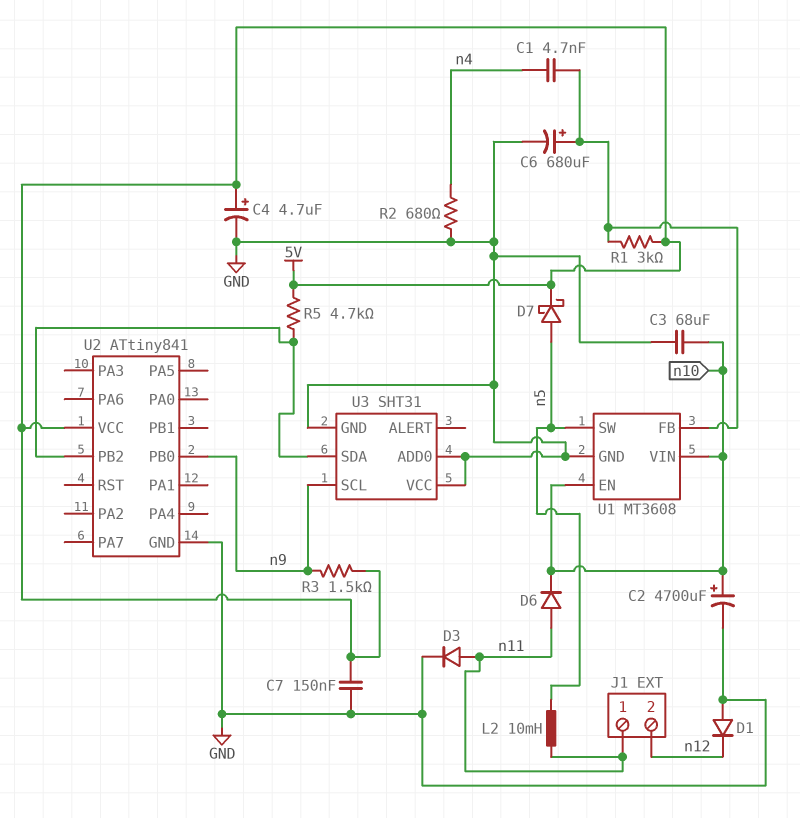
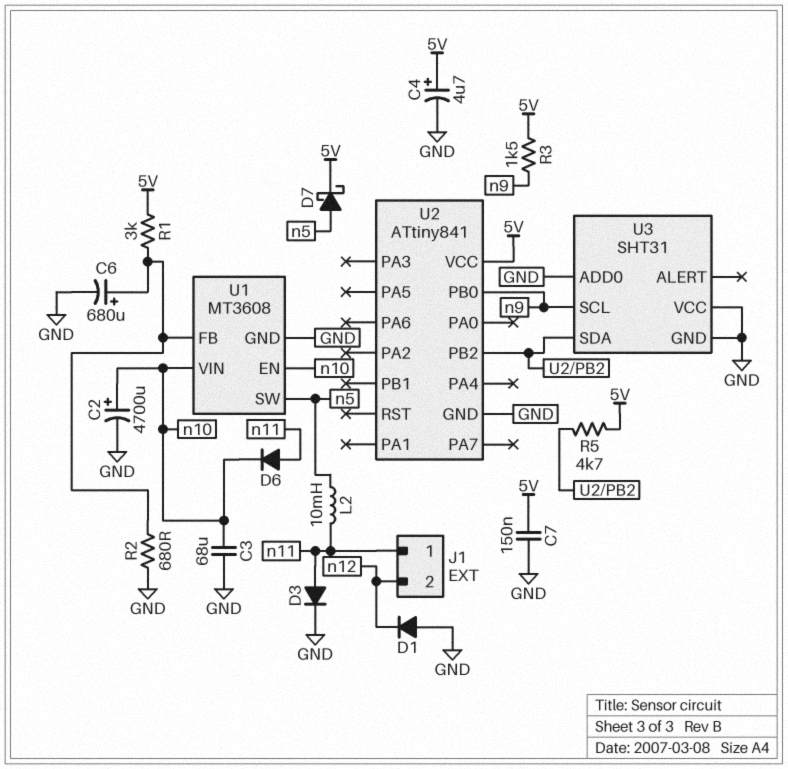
C1: 4.7nF (U1/FB, n4) -> none
R2: 680 (GND, n4) -> 680 (GND, U1/FB)

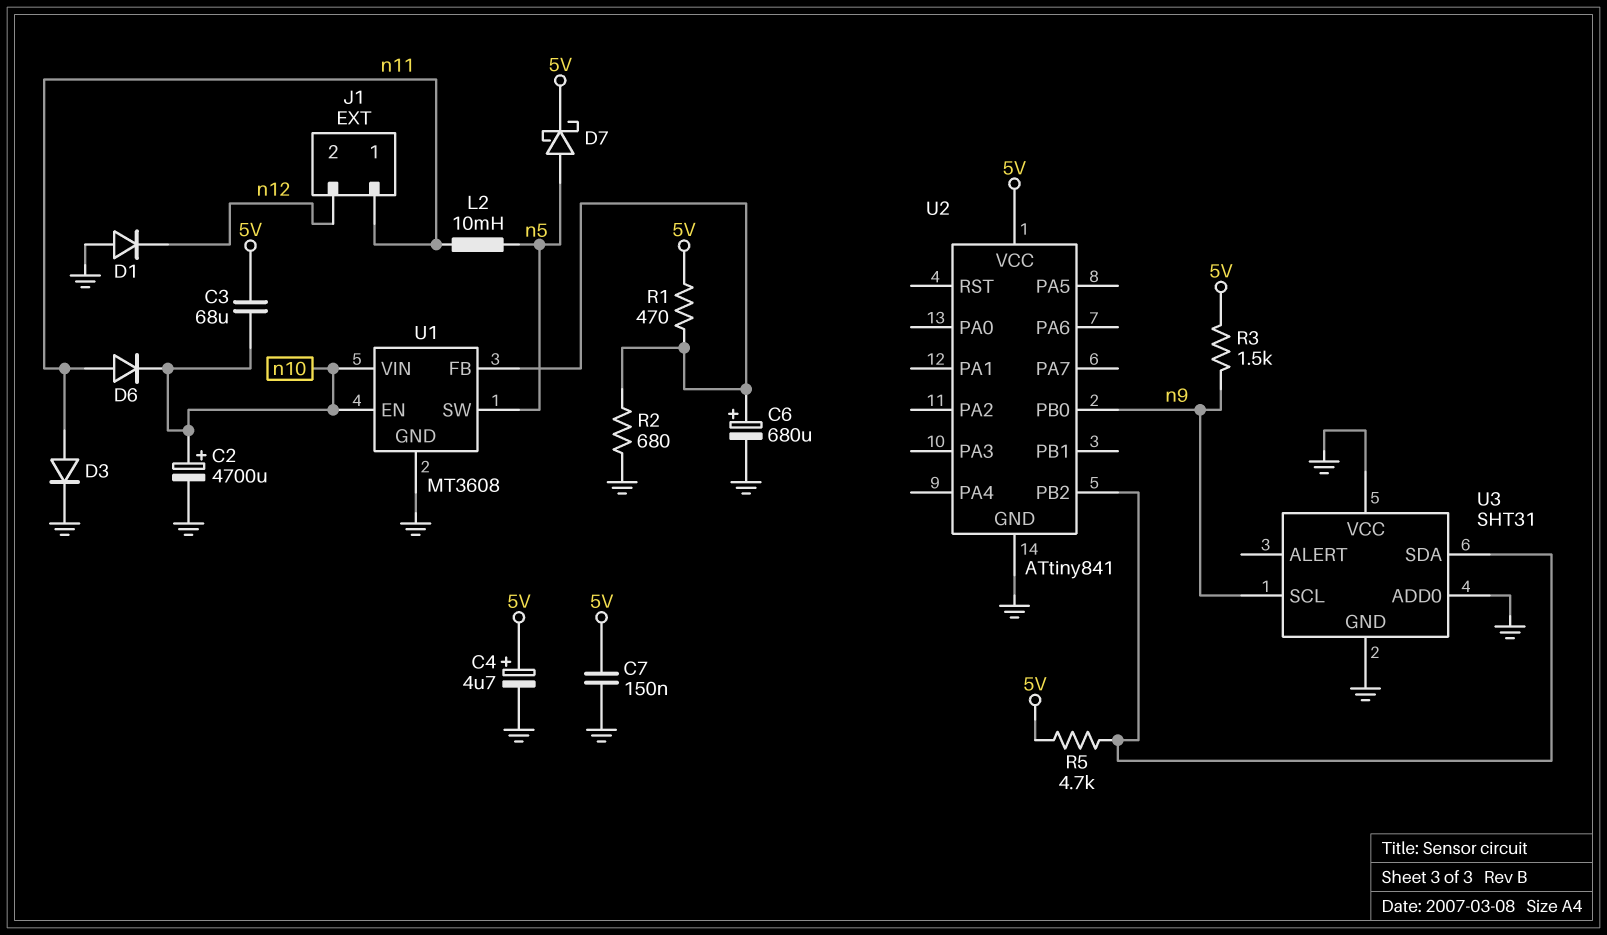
C3: 68uF (GND, n10) -> 68uF (5V, n10)
R1: 3k (5V, U1/FB) -> 470 (5V, U1/FB)

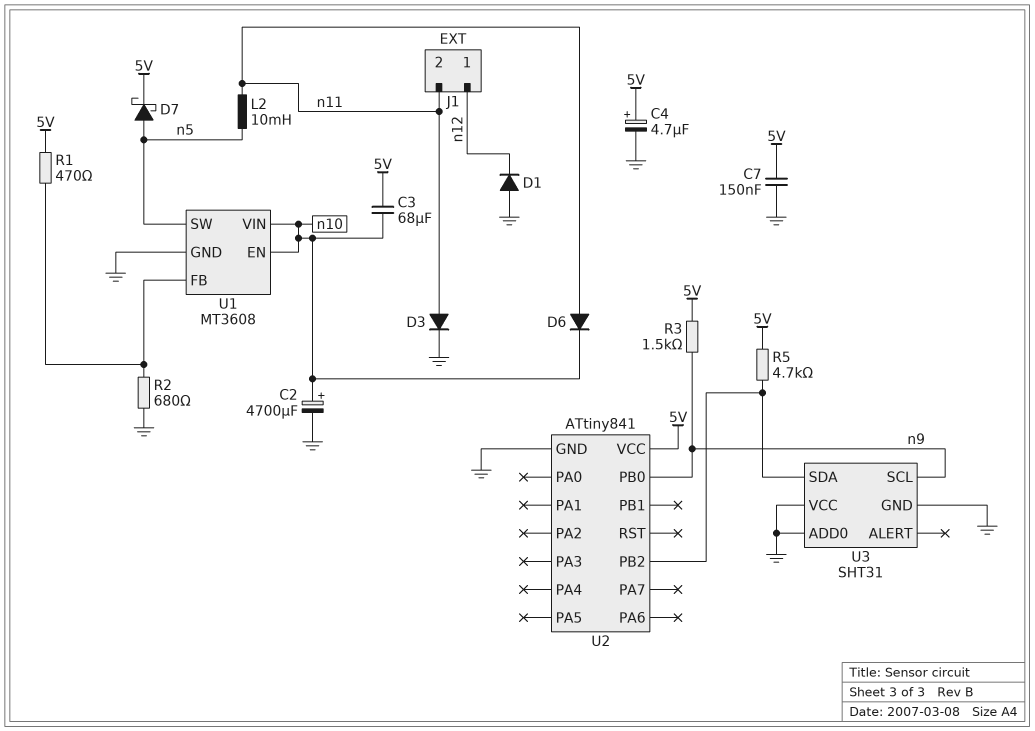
C6: 680uF (plus U1/FB, minus GND) -> none
J1 pin 1: n11 -> n12
J1 pin 2: n12 -> n11

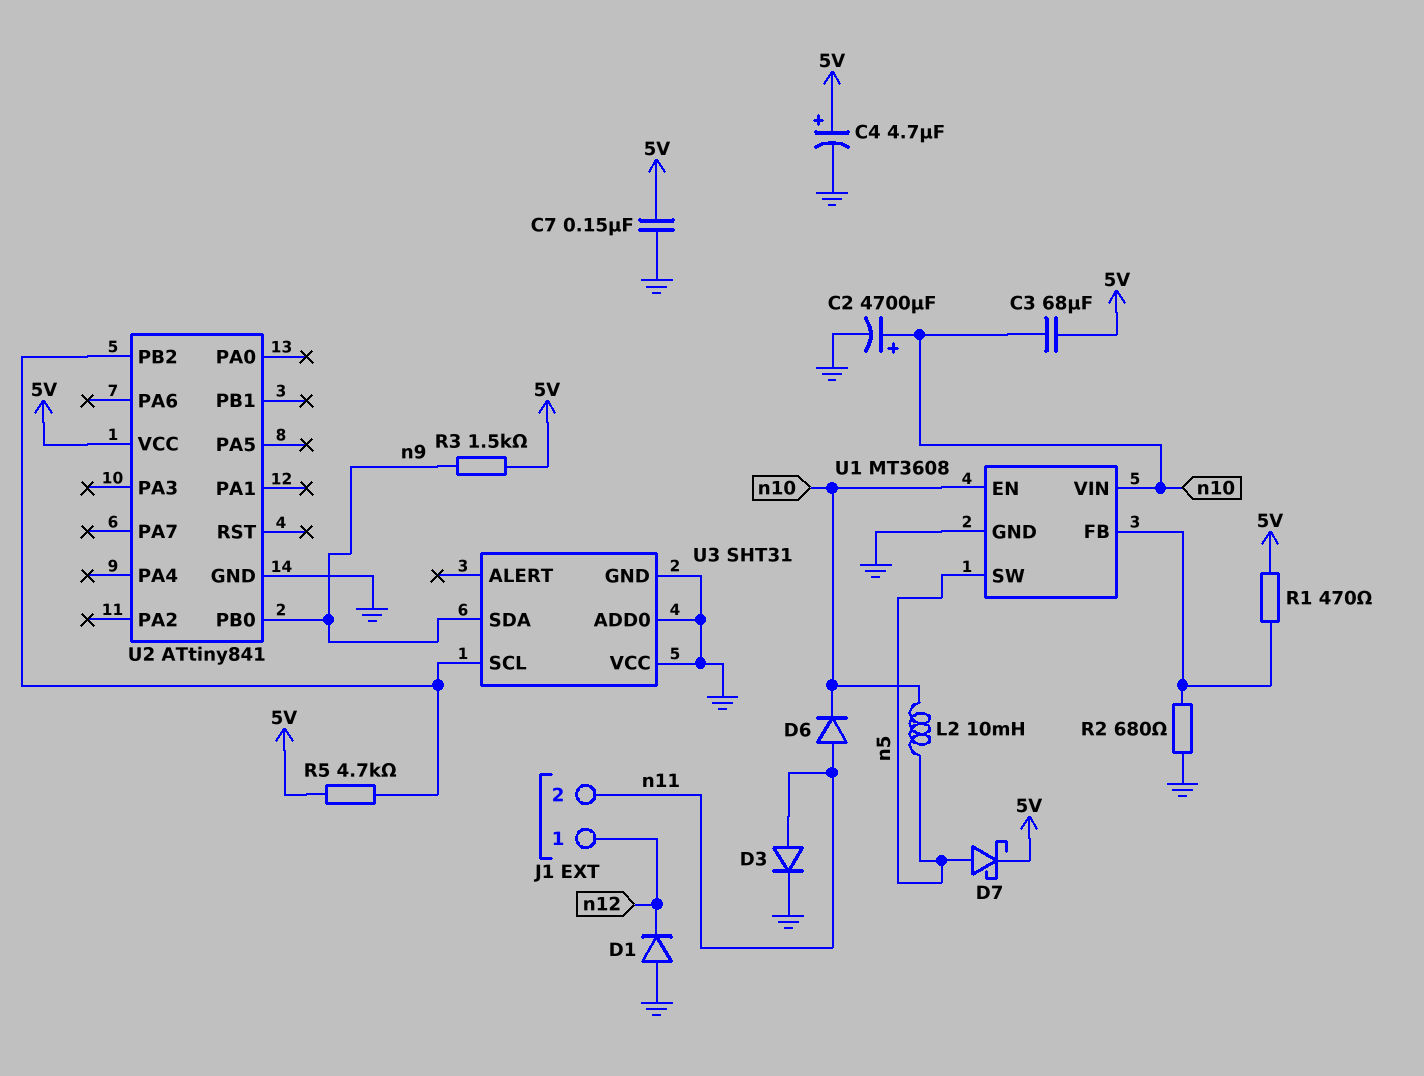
L2: 10mH (n5, n11) -> 10mH (n5, n10)
U3 pin SCL: n9 -> U2/PB2
U3 pin SDA: U2/PB2 -> n9

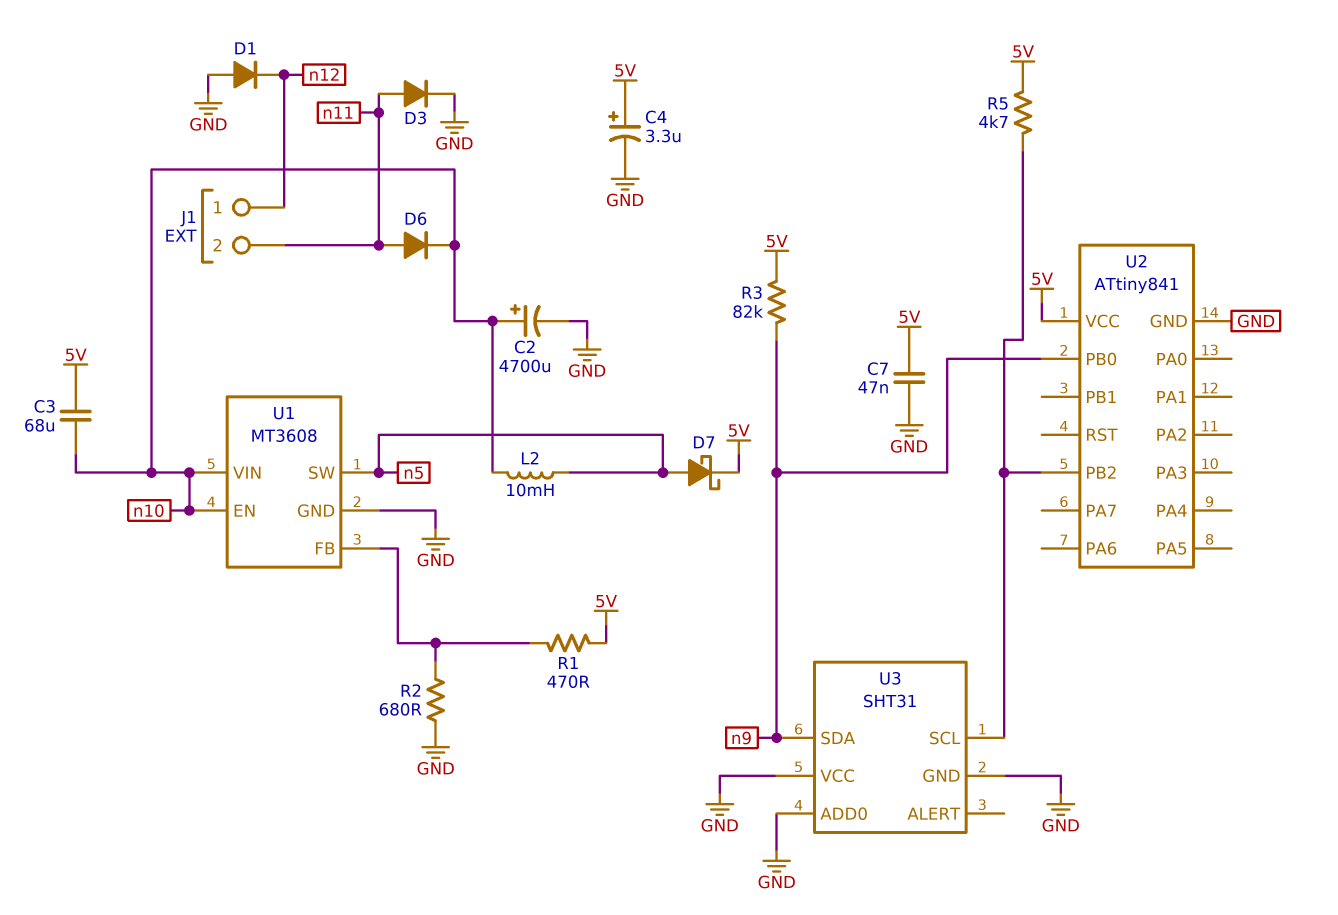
C4: 4.7uF (plus 5V, minus GND) -> 3.3uF (plus 5V, minus GND)
C7: 150nF (5V, GND) -> 47nF (5V, GND)
R3: 1.5k (5V, n9) -> 82k (5V, n9)

